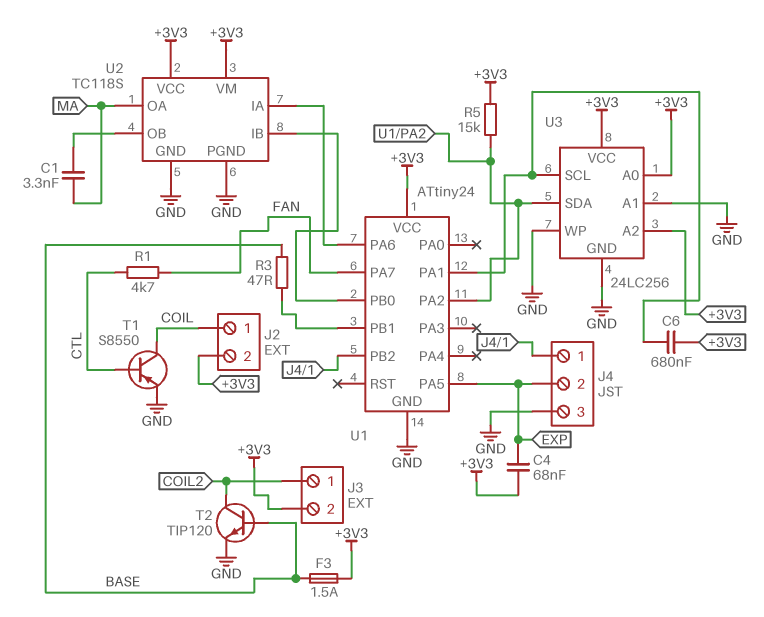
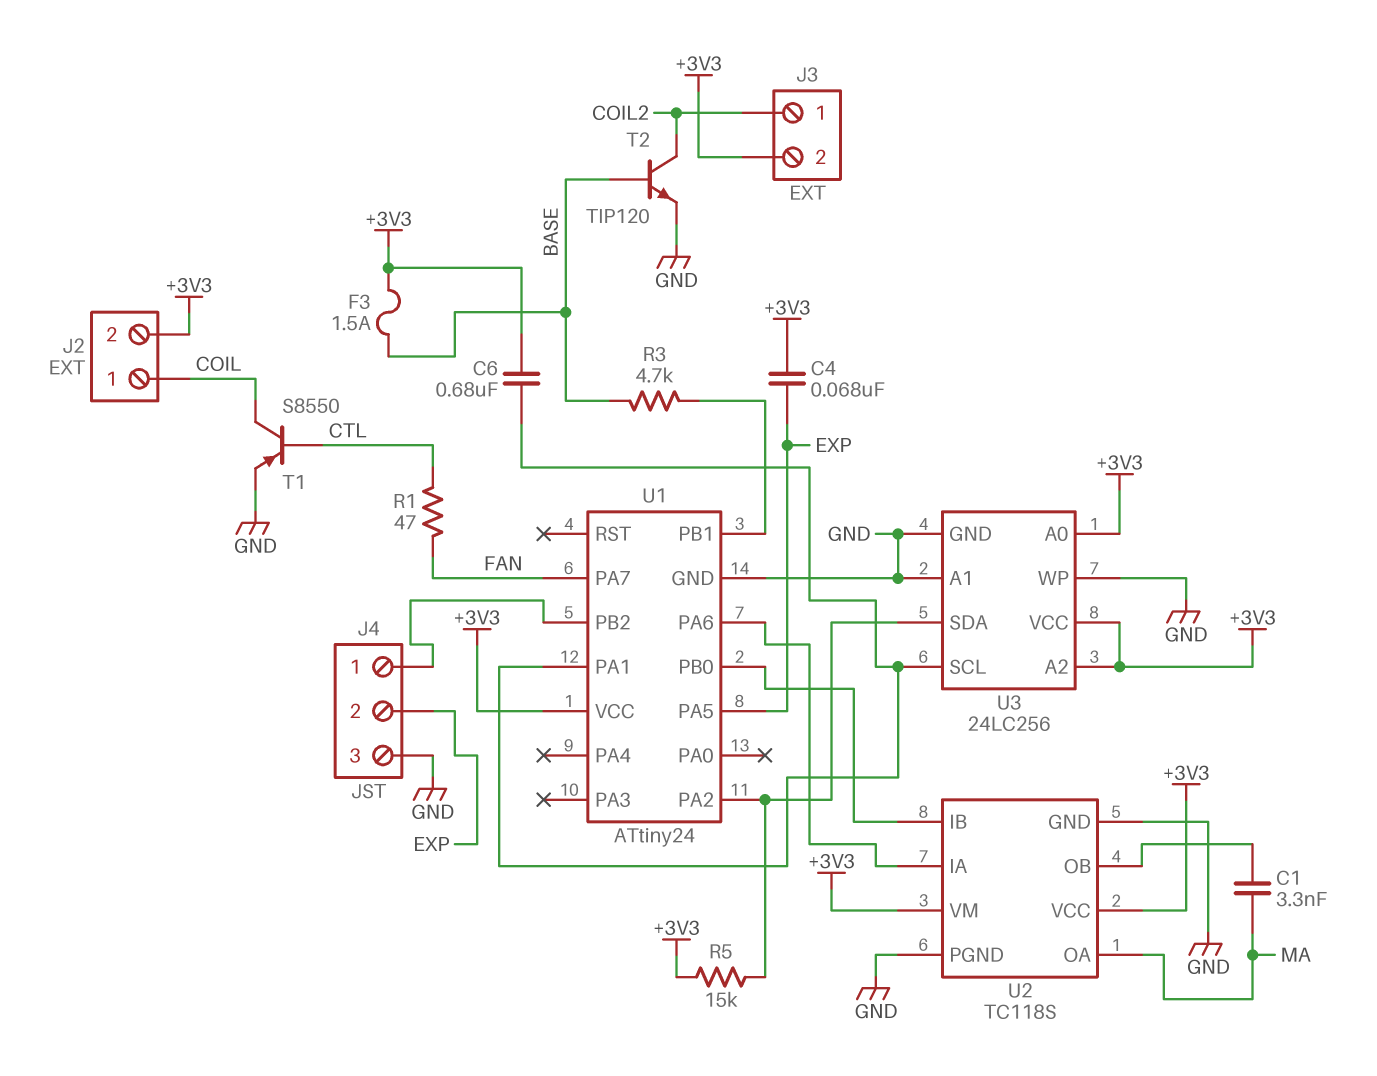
R1: 4.7k (CTL, FAN) -> 47 (CTL, FAN)
R3: 47 (BASE, U1/PB1) -> 4.7k (BASE, U1/PB1)

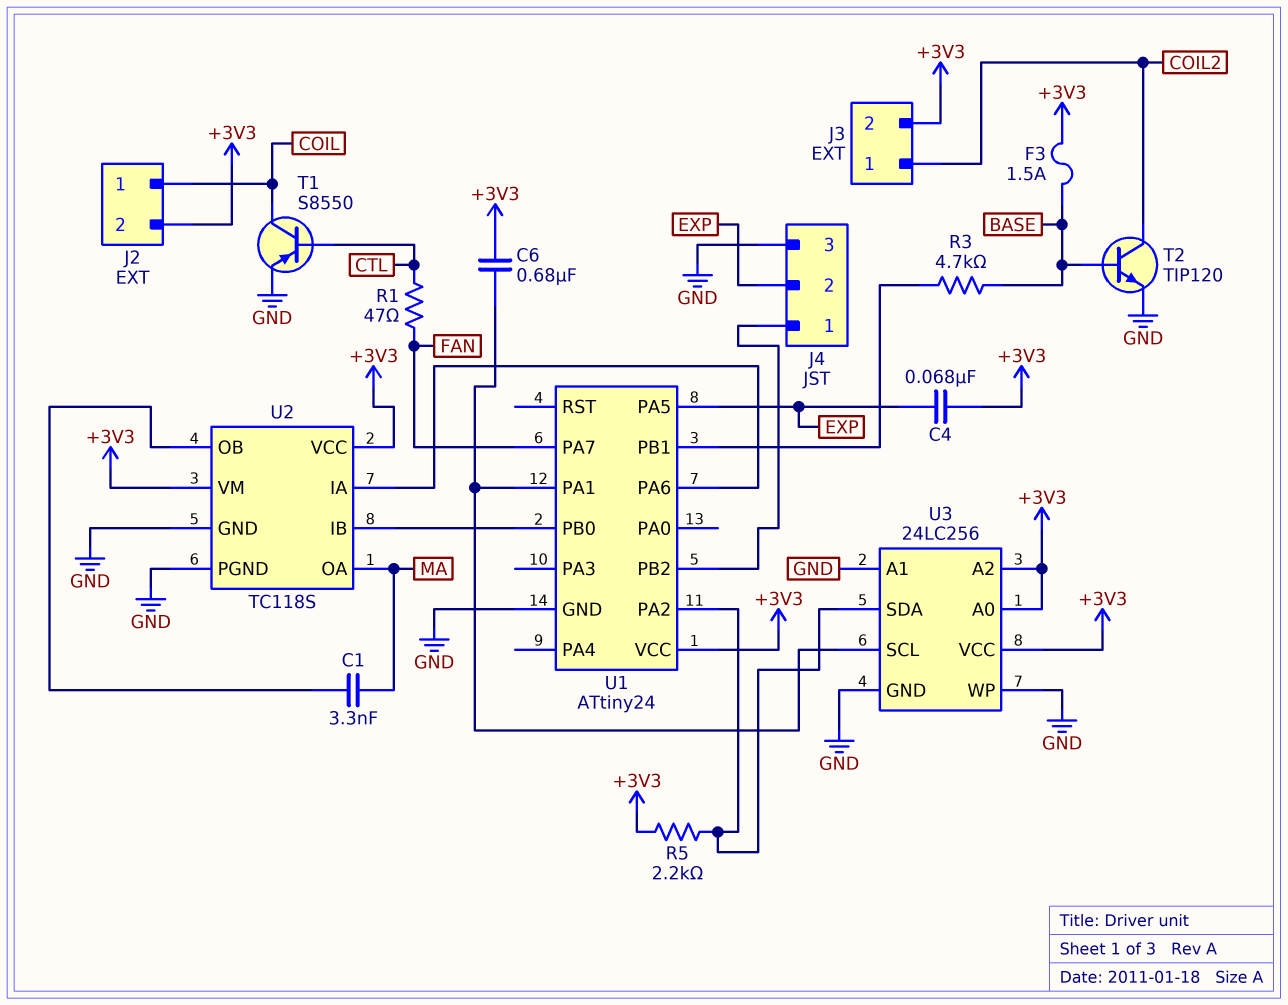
R5: 15k (+3V3, U1/PA2) -> 2.2k (+3V3, U1/PA2)

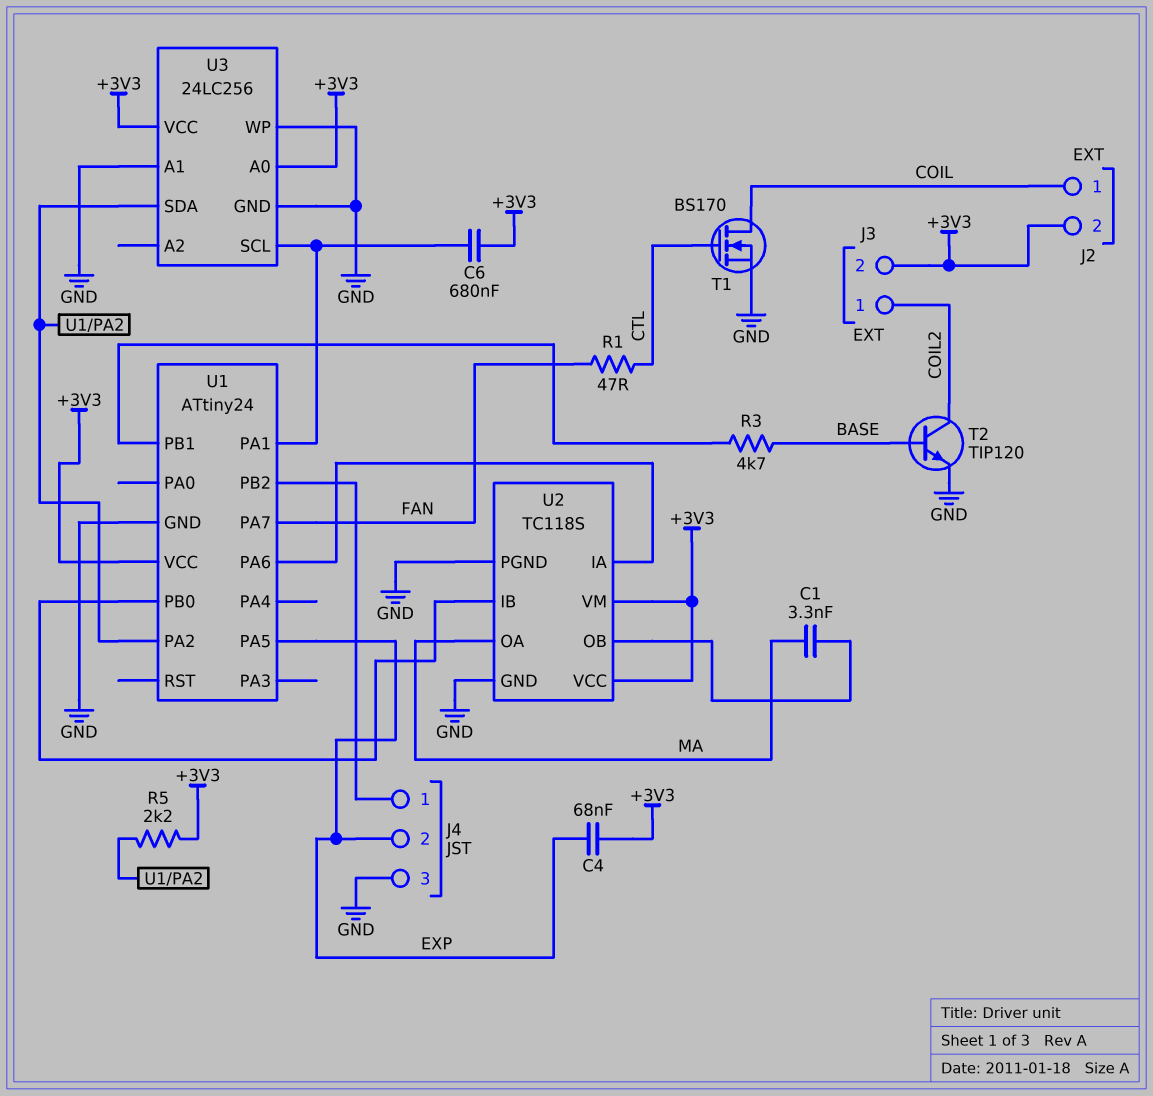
F3: 1.5A (+3V3, BASE) -> none
T1: PNP S8550 (B CTL, C COIL, E GND) -> NMOS BS170 (G CTL, D COIL, S GND)
U3 pin A2: +3V3 -> none

